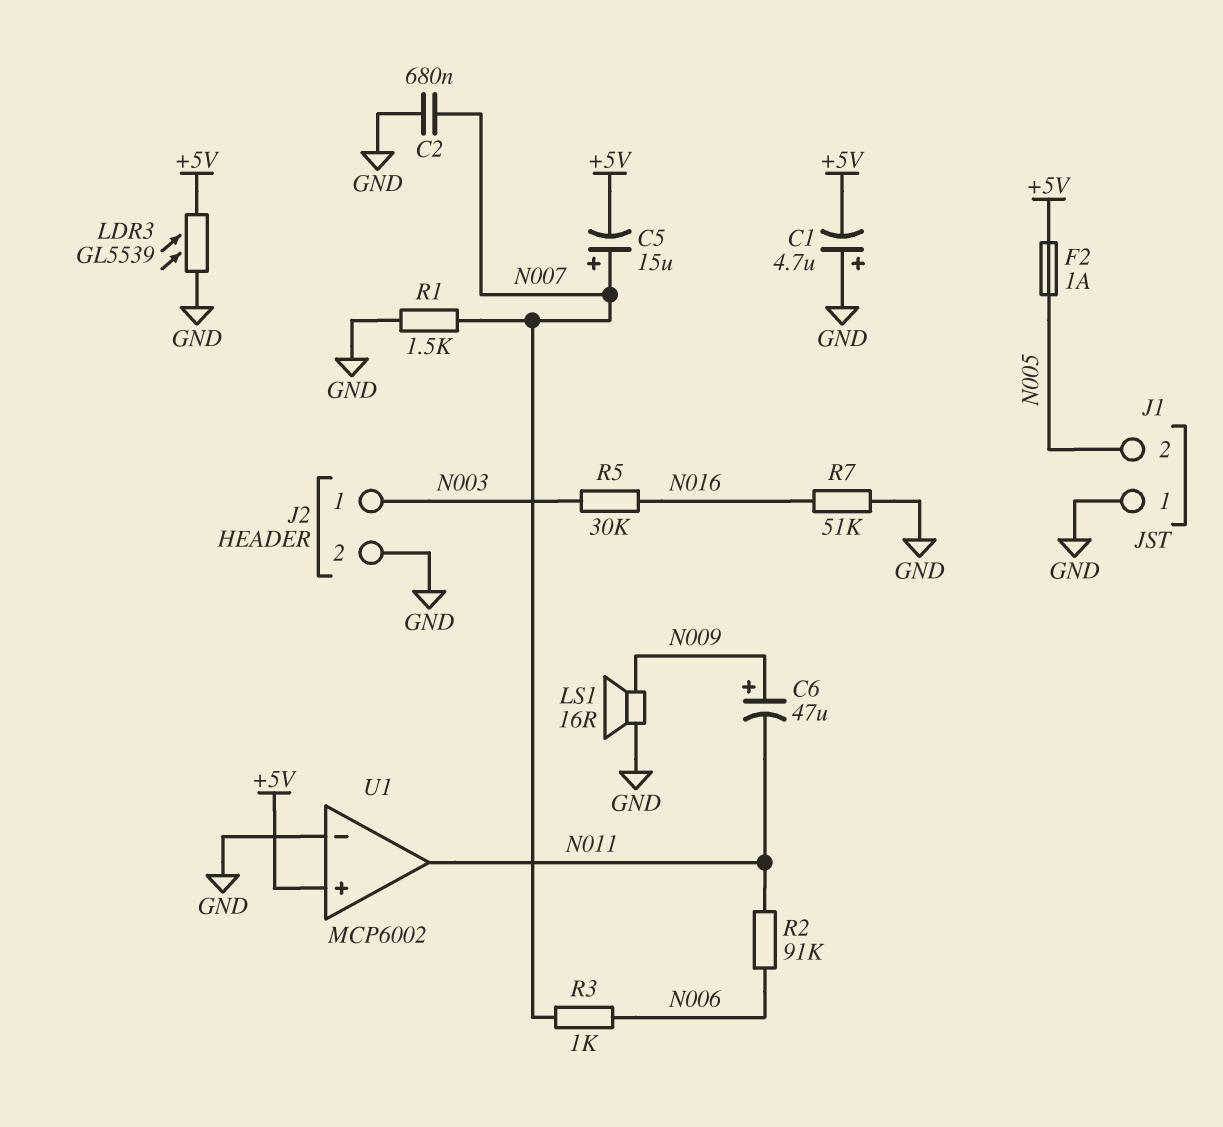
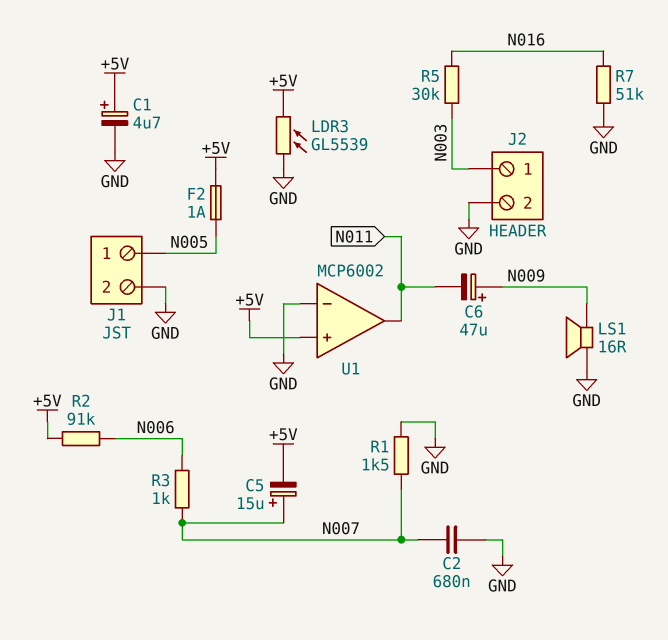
C1: 4.7uF (plus GND, minus +5V) -> 4.7uF (plus +5V, minus GND)
J1 pin 1: GND -> N005
J1 pin 2: N005 -> GND
R2: 91k (N006, N011) -> 91k (+5V, N006)

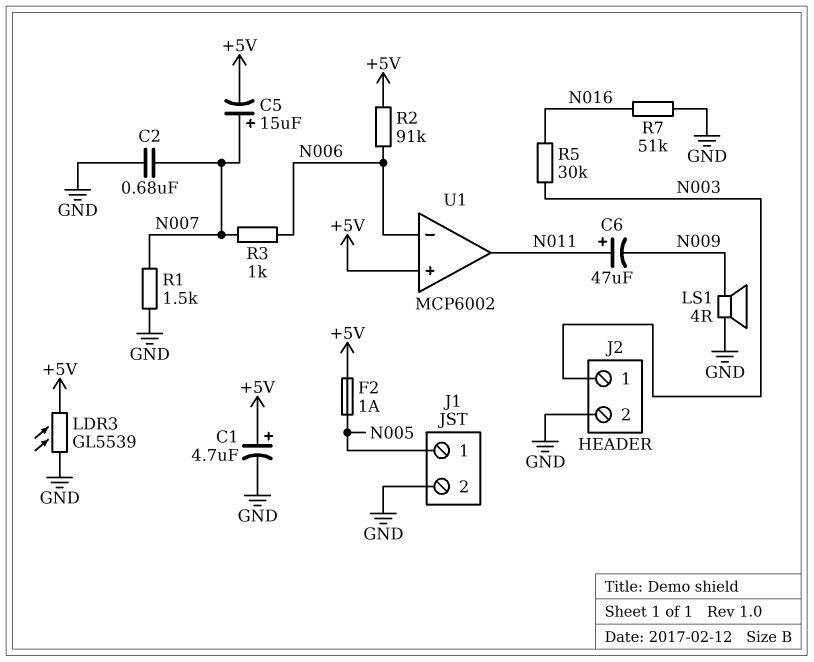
C6: 47uF (plus N009, minus N011) -> 47uF (plus N011, minus N009)
LS1: speaker 16R (GND, N009) -> speaker 4R (GND, N009)
U1 pin in-: GND -> N006

